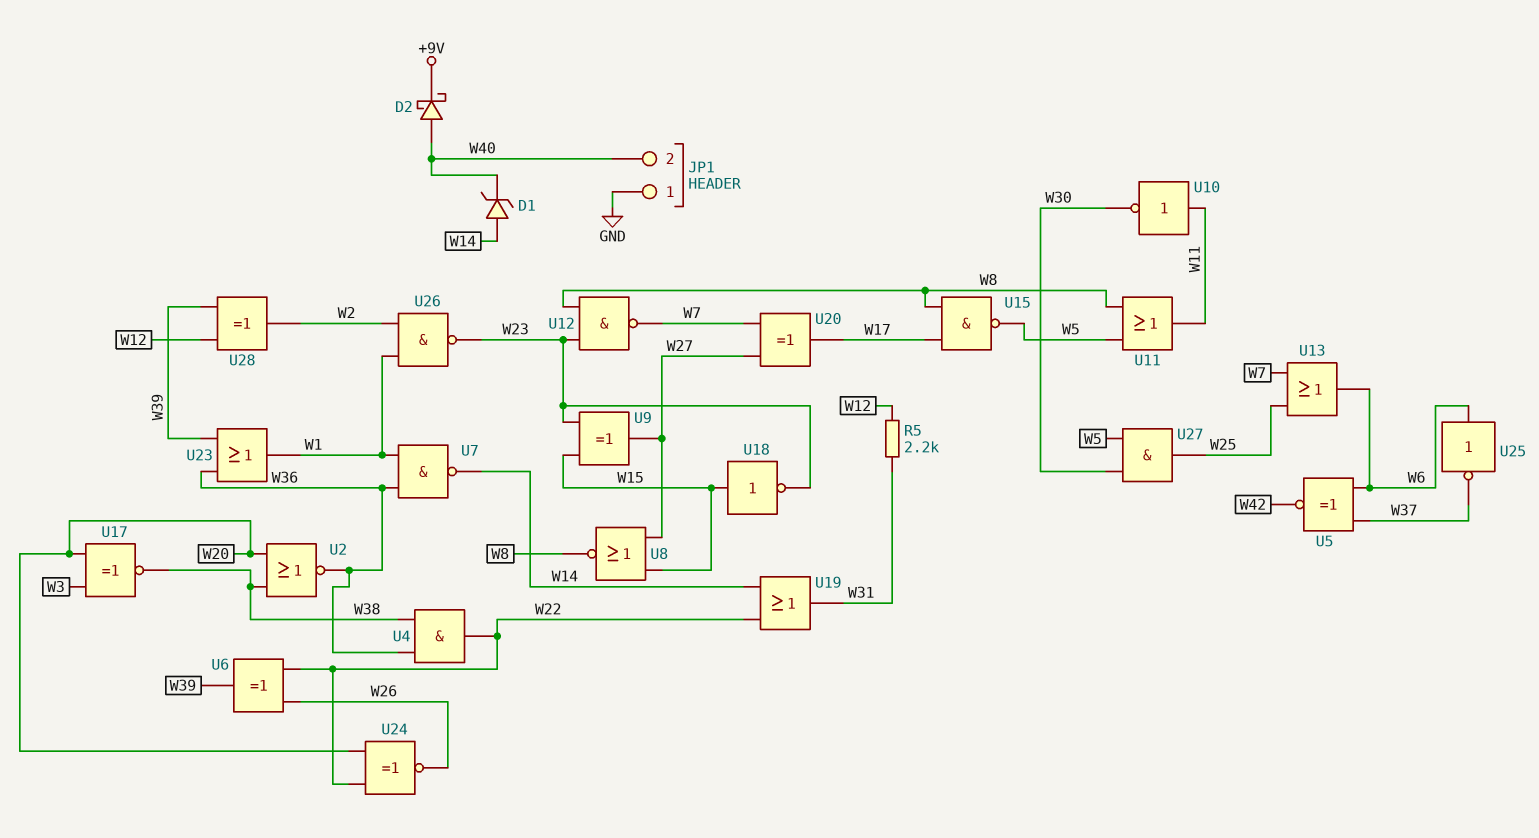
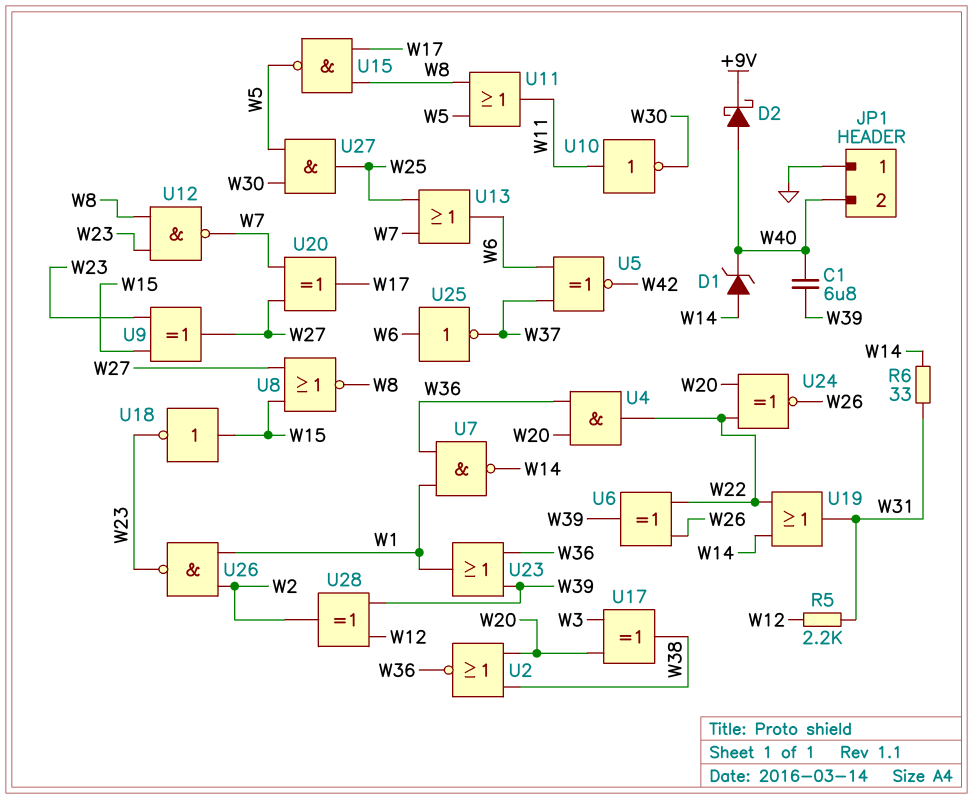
C1: none -> 6.8uF (W39, W40)
R6: none -> 33 (W14, W31)
U4: AND (in W36, in W38, out W22) -> AND (in W20, in W36, out W22)
U17: XNOR (in W3, in W20, out W38) -> XOR (in W3, in W20, out W38)

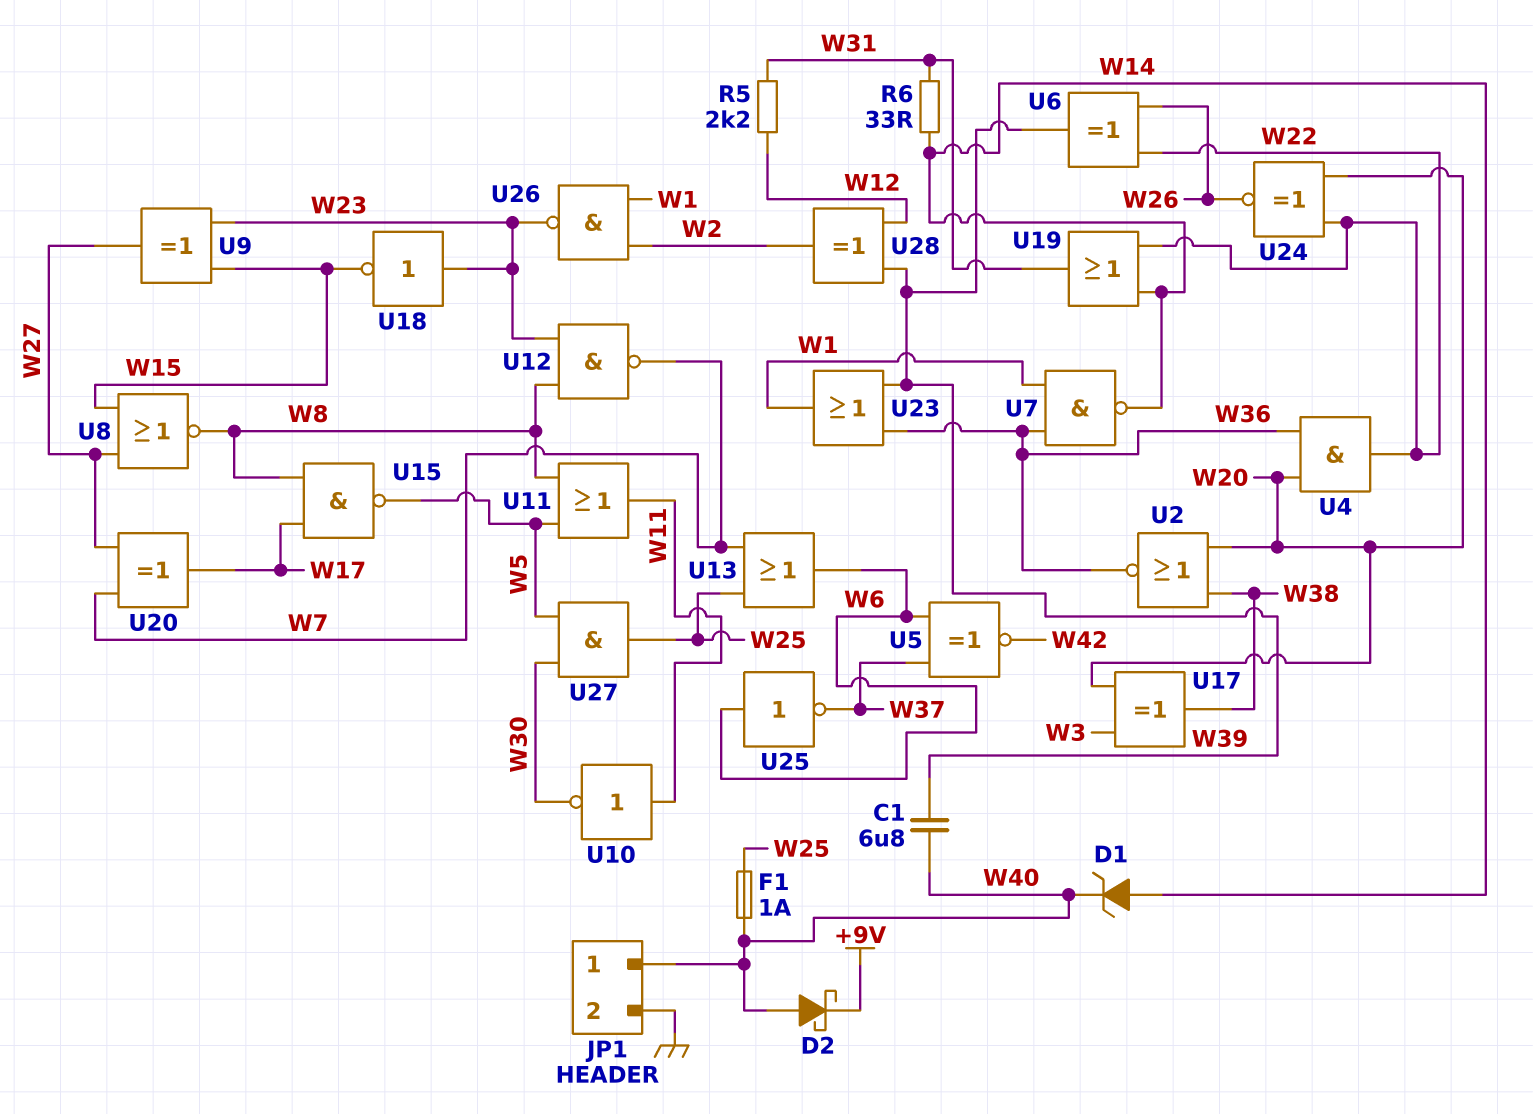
F1: none -> 1A (W25, W40)
JP1 pin 1: GND -> W40
JP1 pin 2: W40 -> GND
U18: NOT (in W15, out W23) -> NOT (in W23, out W15)

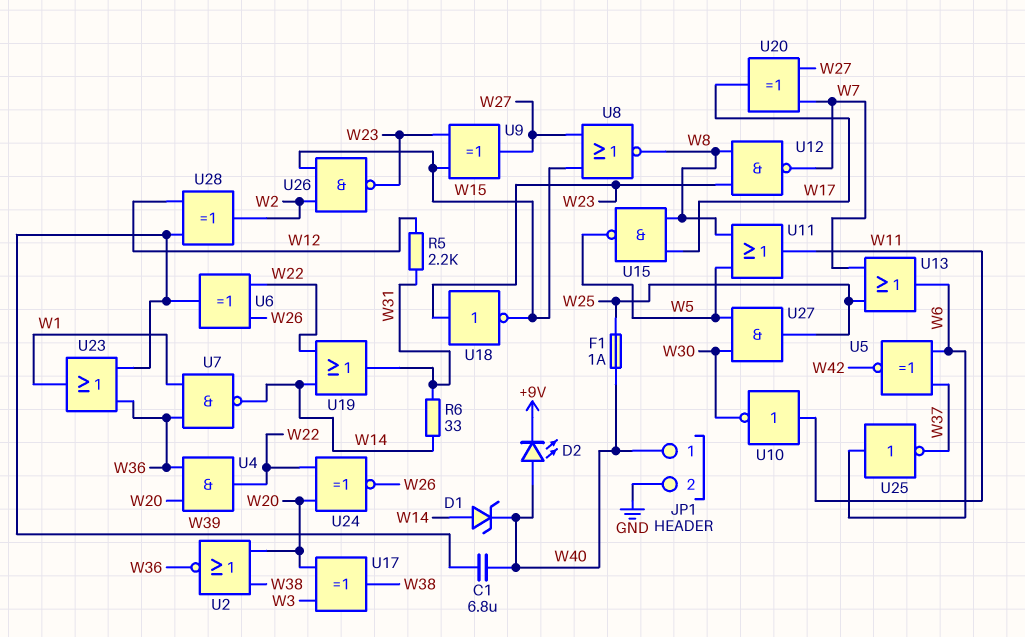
D2: schottky (A W40, K +9V) -> LED (A W40, K +9V)
U26: NAND (in W1, in W2, out W23) -> NAND (in W2, in W15, out W23)

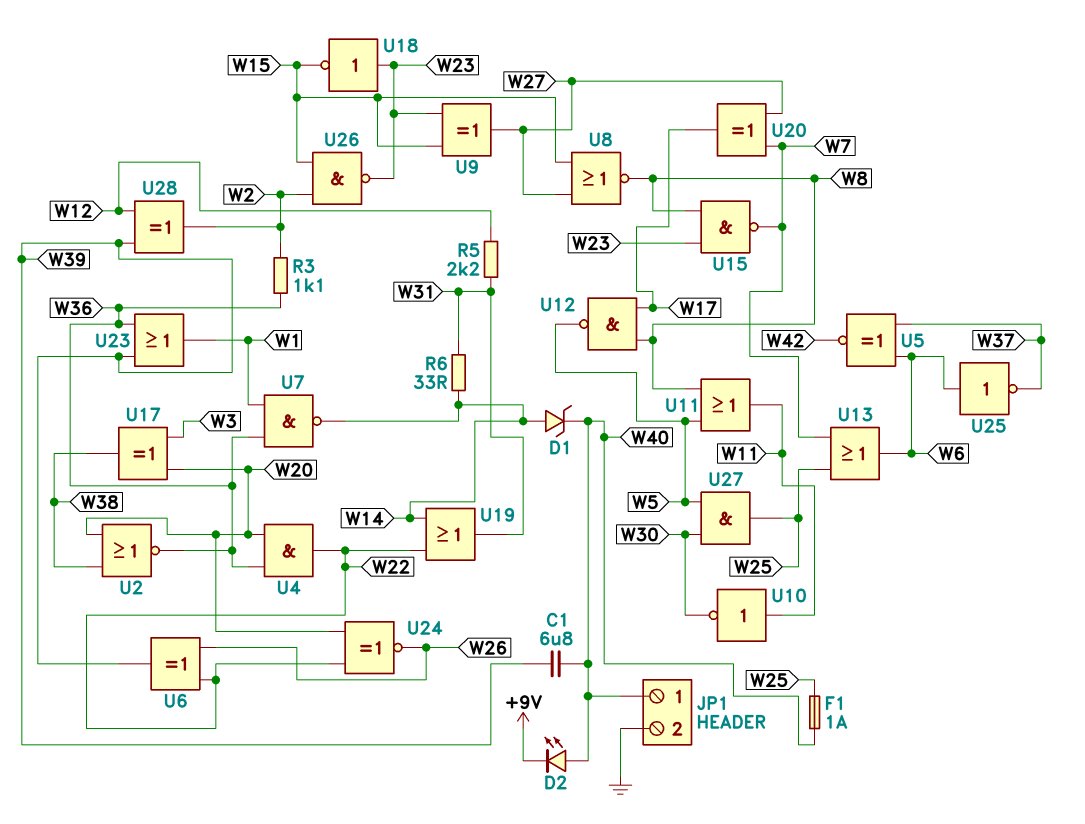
R3: none -> 1.1k (W2, W36)
U12: NAND (in W8, in W23, out W7) -> NAND (in W8, in W17, out W5)
U15: NAND (in W8, in W17, out W5) -> NAND (in W8, in W23, out W7)

